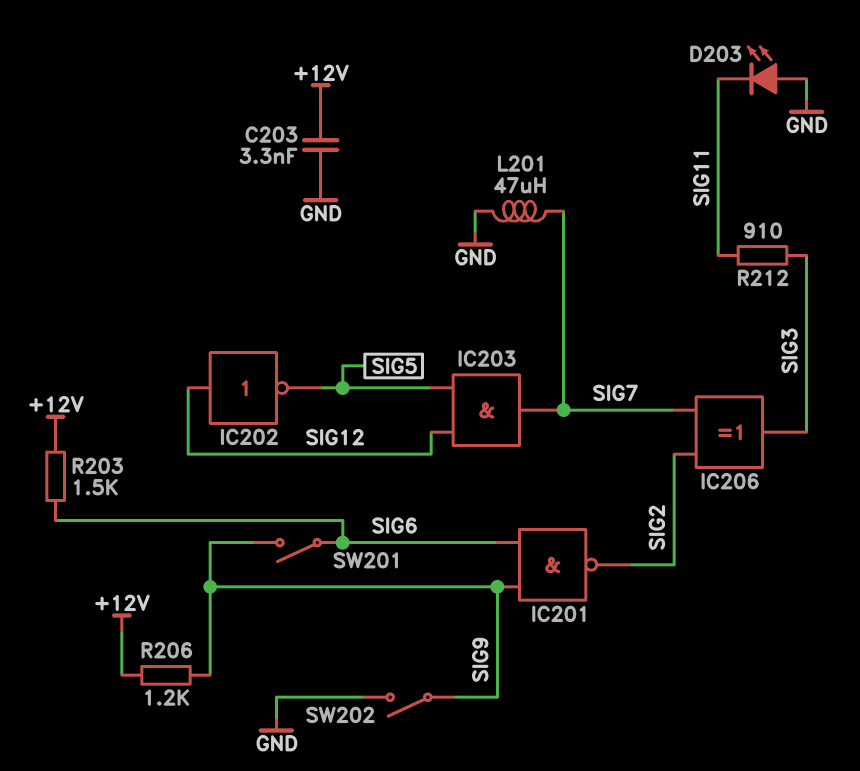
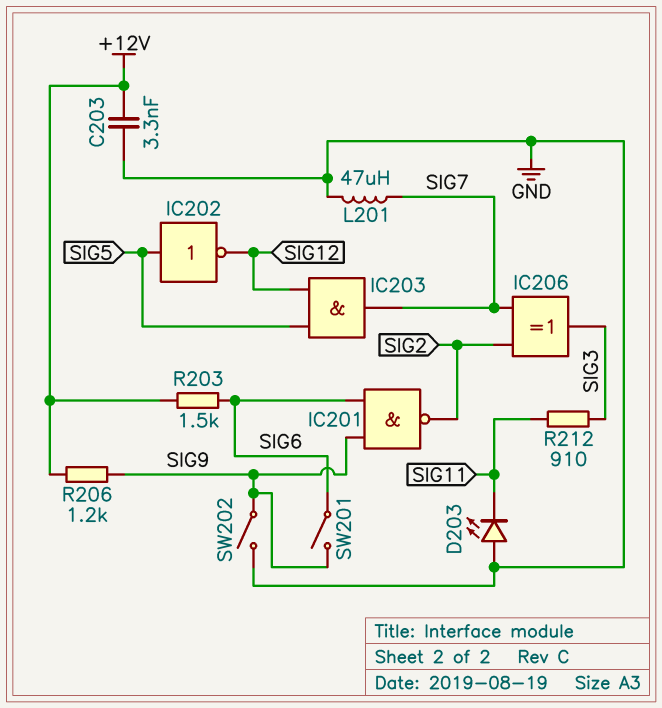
IC202: NOT (in SIG12, out SIG5) -> NOT (in SIG5, out SIG12)

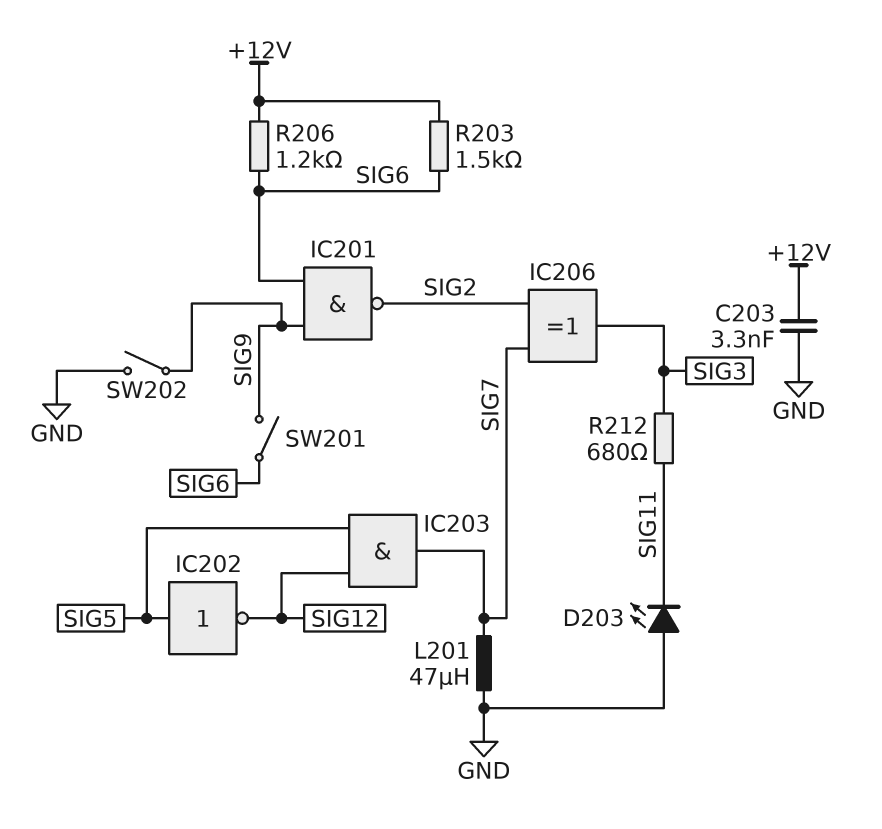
R206: 1.2k (+12V, SIG9) -> 1.2k (+12V, SIG6)
R212: 910 (SIG3, SIG11) -> 680 (SIG3, SIG11)

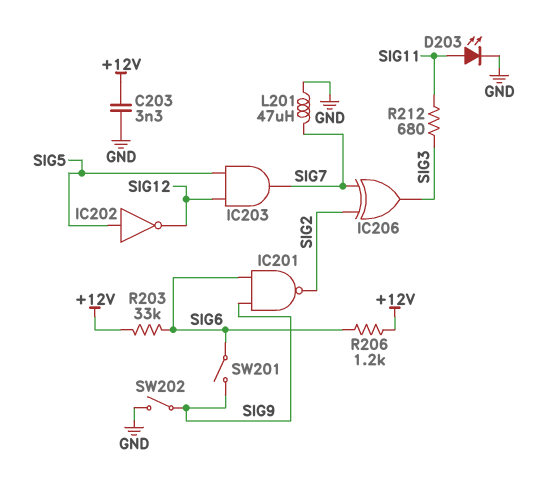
D203: LED (A GND, K SIG11) -> LED (A SIG11, K GND)
R203: 1.5k (+12V, SIG6) -> 33k (+12V, SIG6)

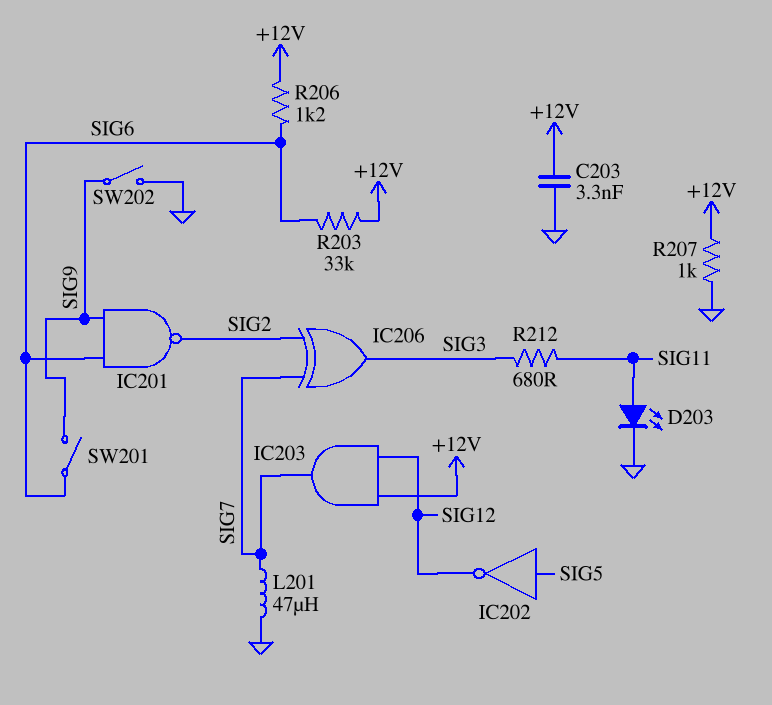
IC203: AND (in SIG5, in SIG12, out SIG7) -> AND (in +12V, in SIG12, out SIG7)
R207: none -> 1k (+12V, GND)

